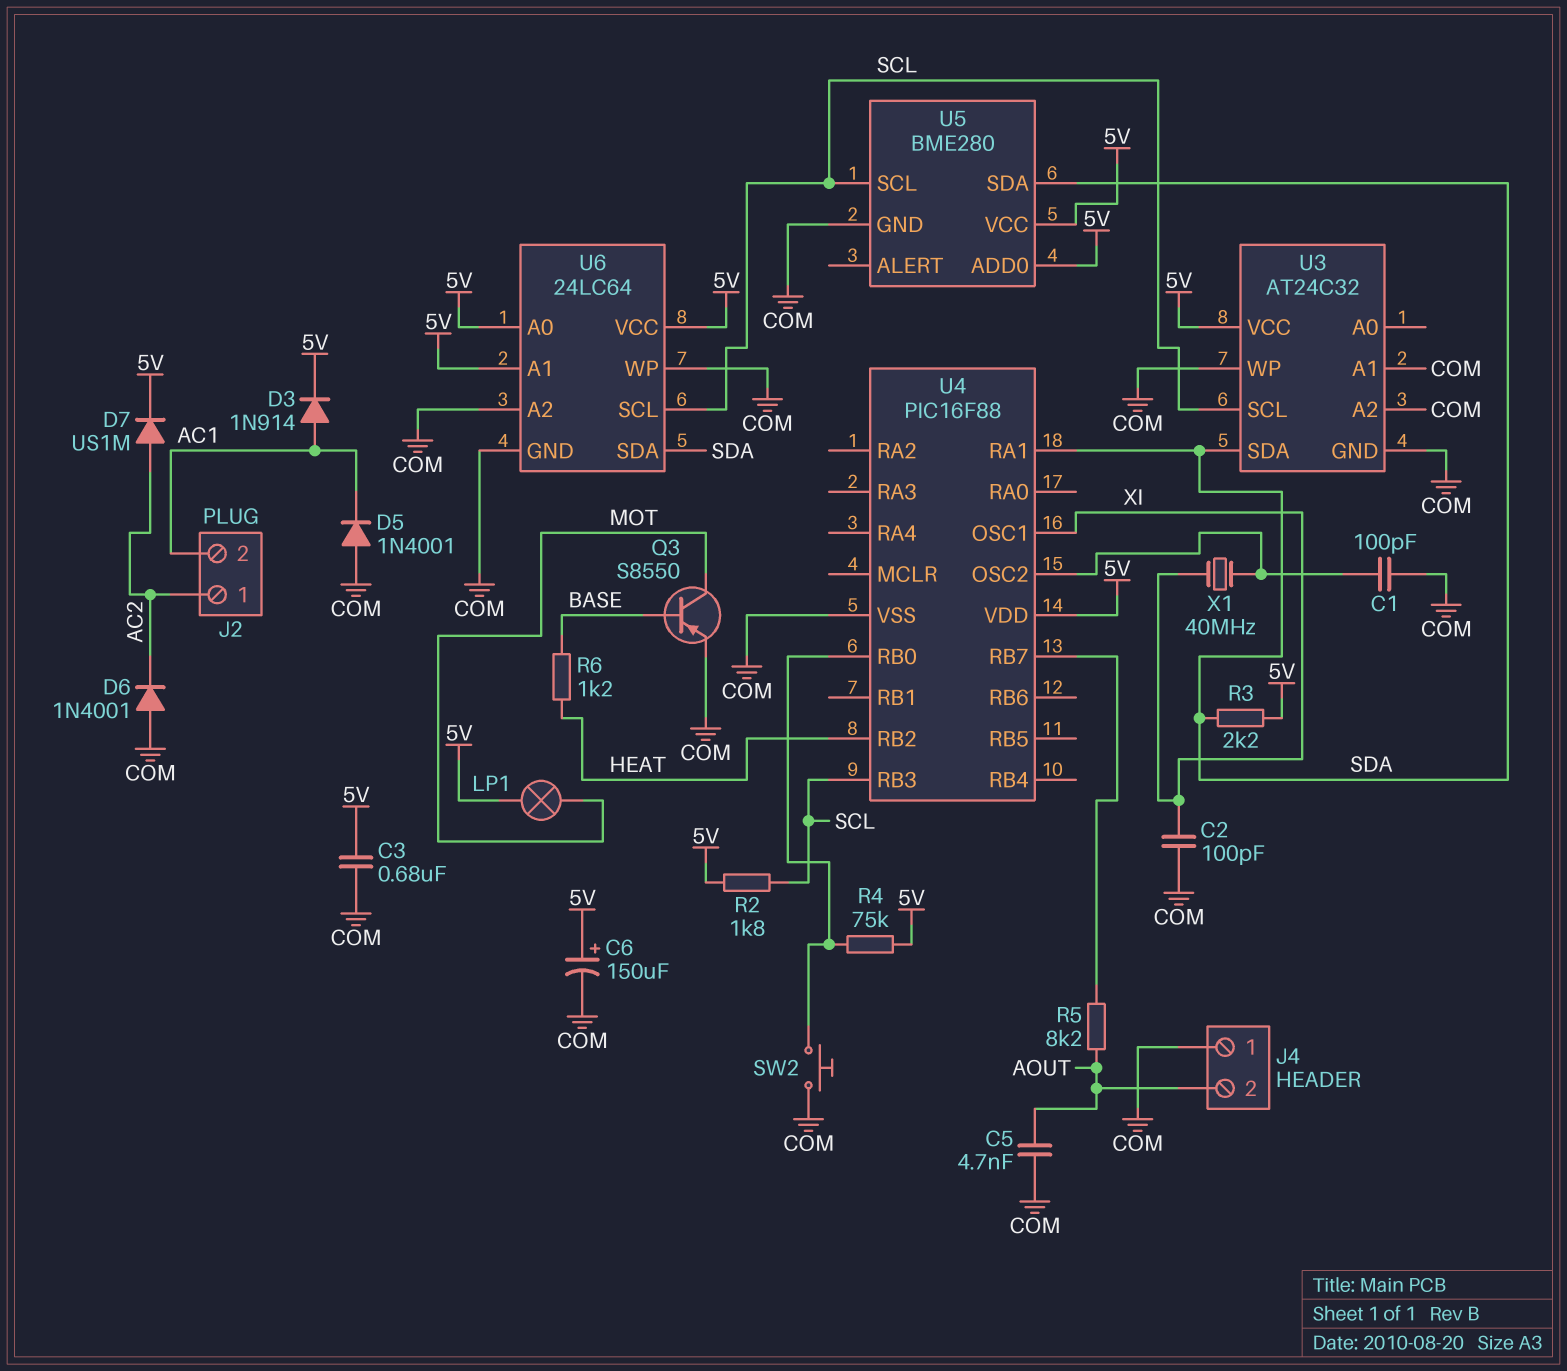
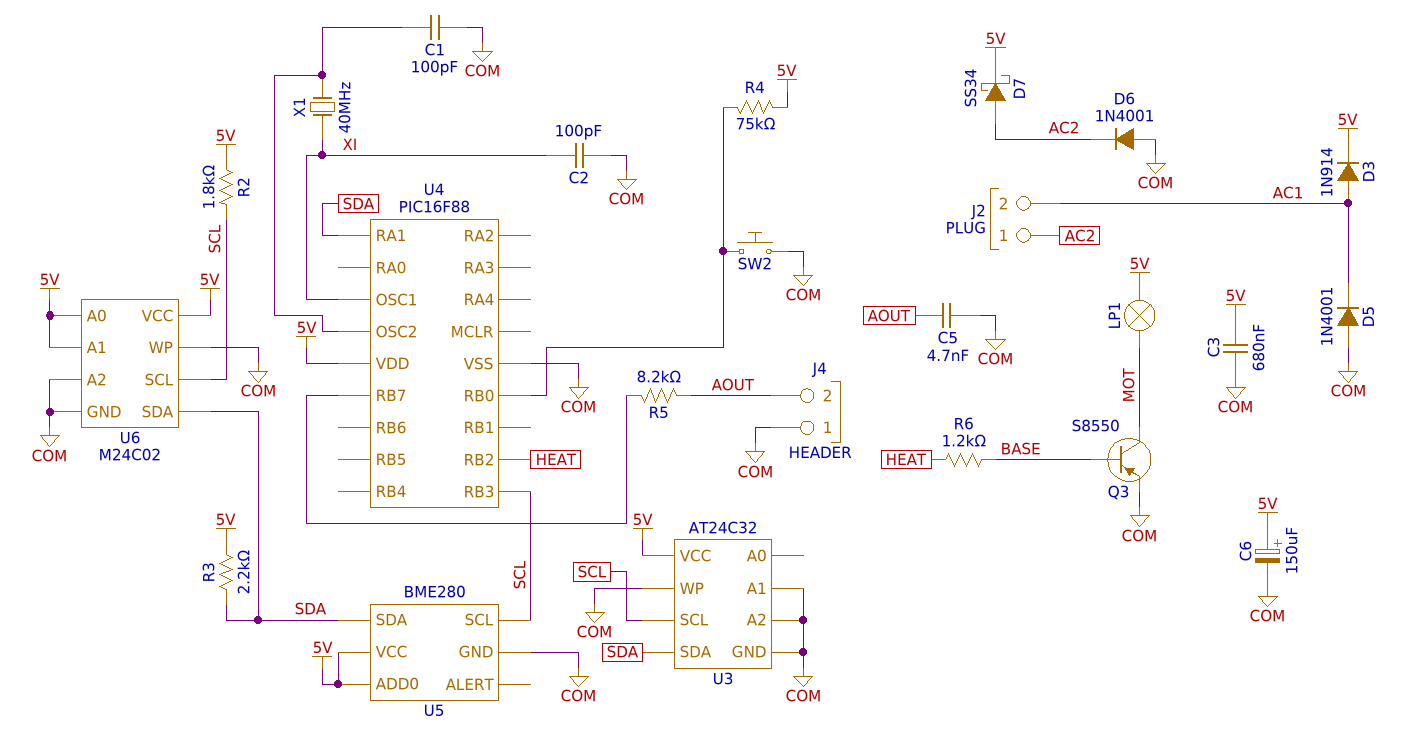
D7: diode US1M (A AC2, K 5V) -> schottky SS34 (A AC2, K 5V)
U6: 24LC64 -> M24C02

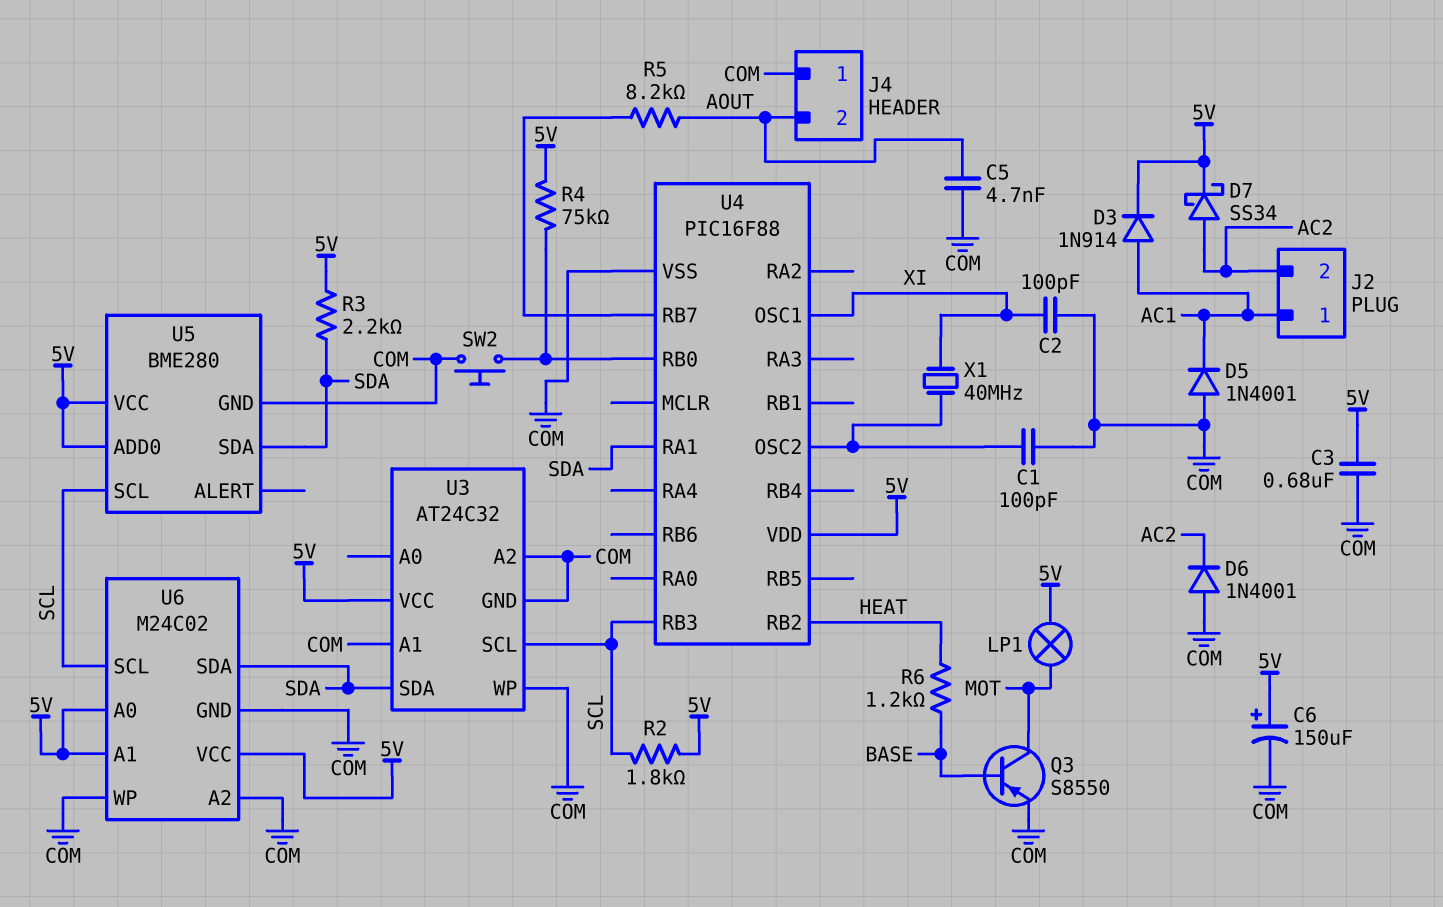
J2 pin 1: AC2 -> AC1
J2 pin 2: AC1 -> AC2

